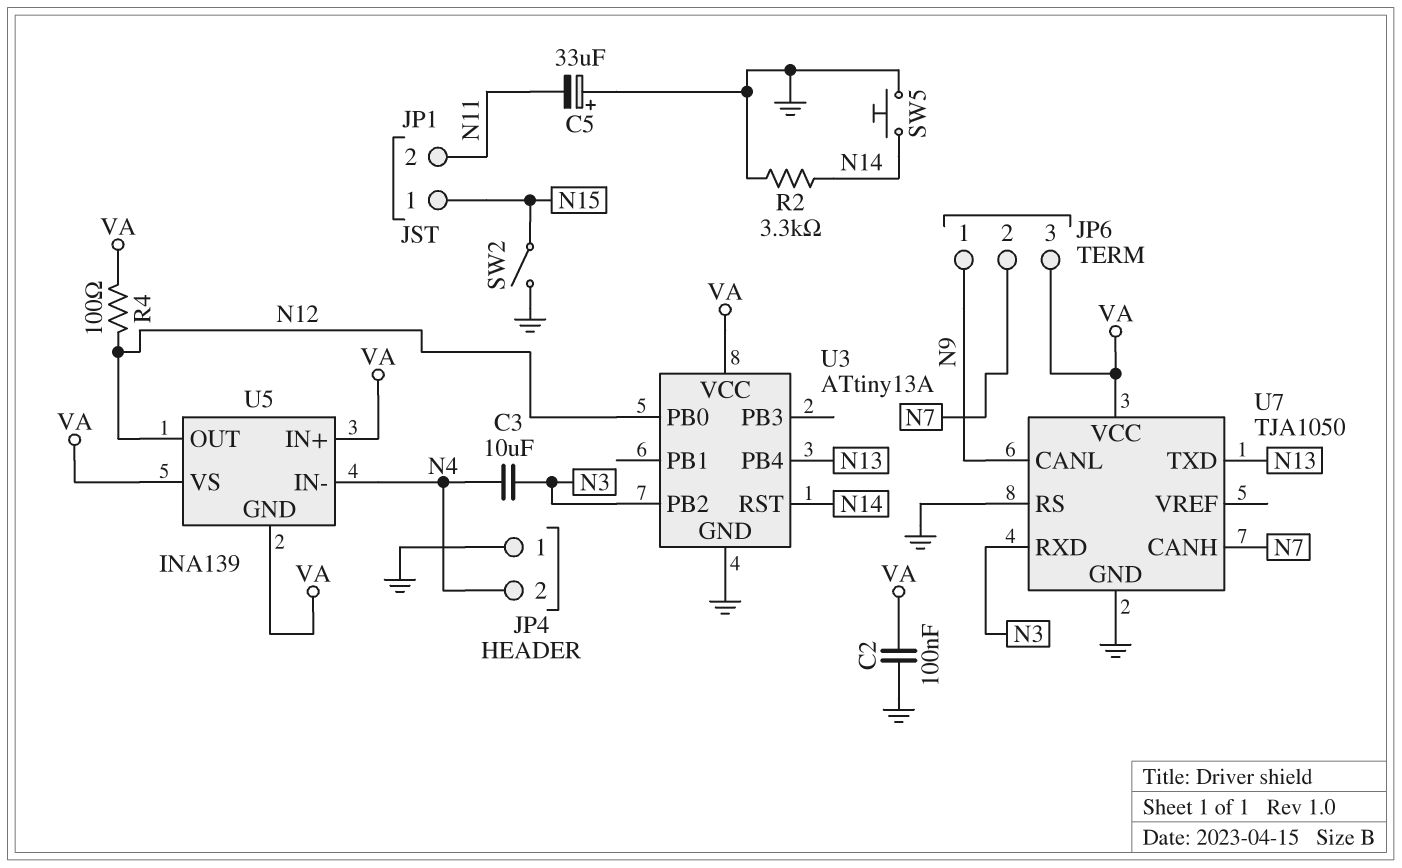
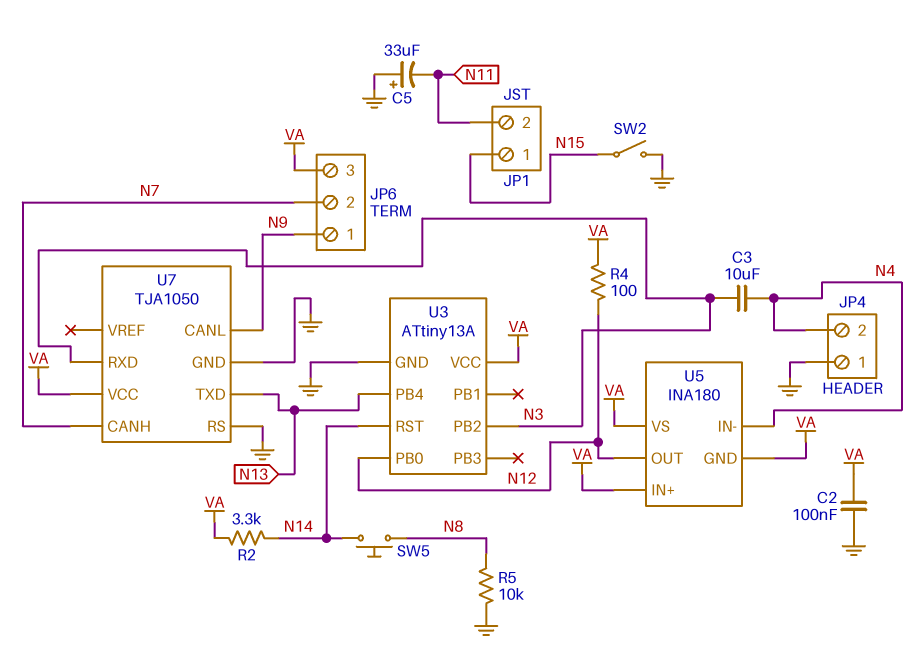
R2: 3.3k (GND, N14) -> 3.3k (N14, VA)
R5: none -> 10k (GND, N8)
SW5: button (GND, N14) -> button (N8, N14)
U5: INA139 -> INA180

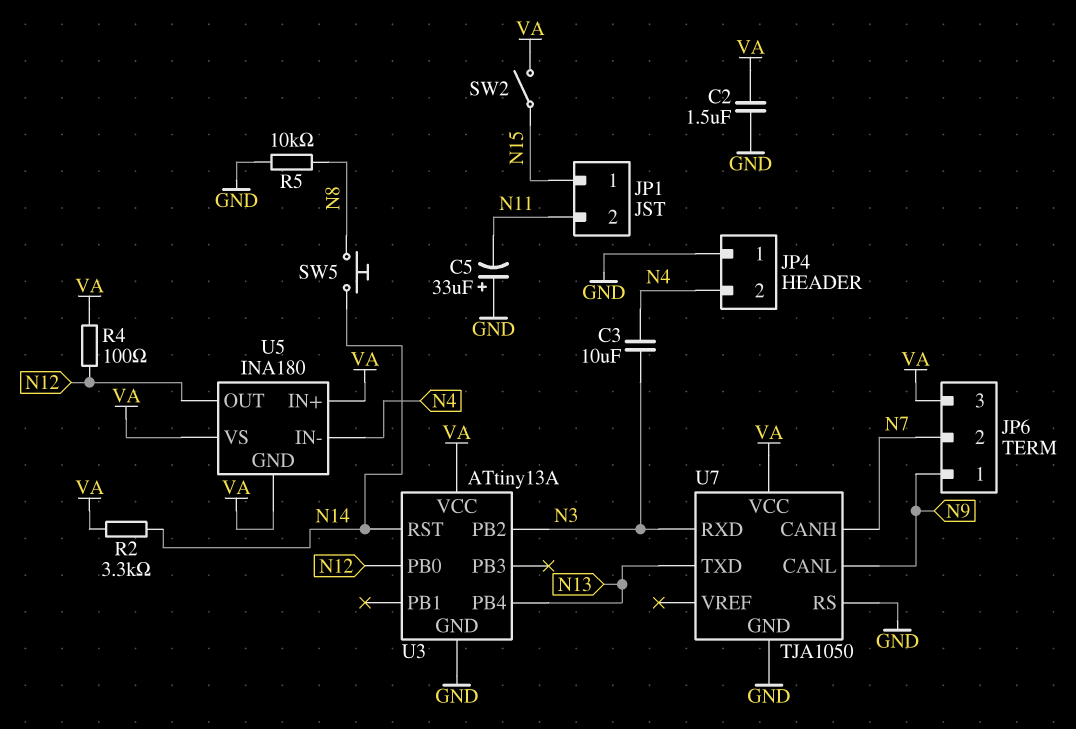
C2: 100nF (GND, VA) -> 1.5uF (GND, VA)
SW2: switch (GND, N15) -> switch (N15, VA)

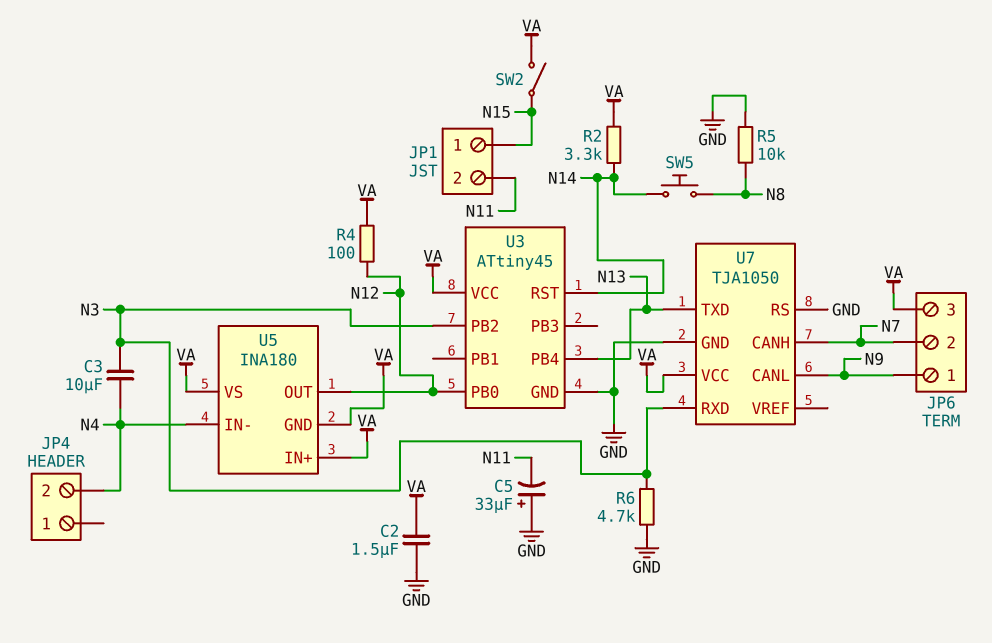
JP4 pin 1: GND -> none
R6: none -> 4.7k (GND, N3)
U3: ATtiny13A -> ATtiny45

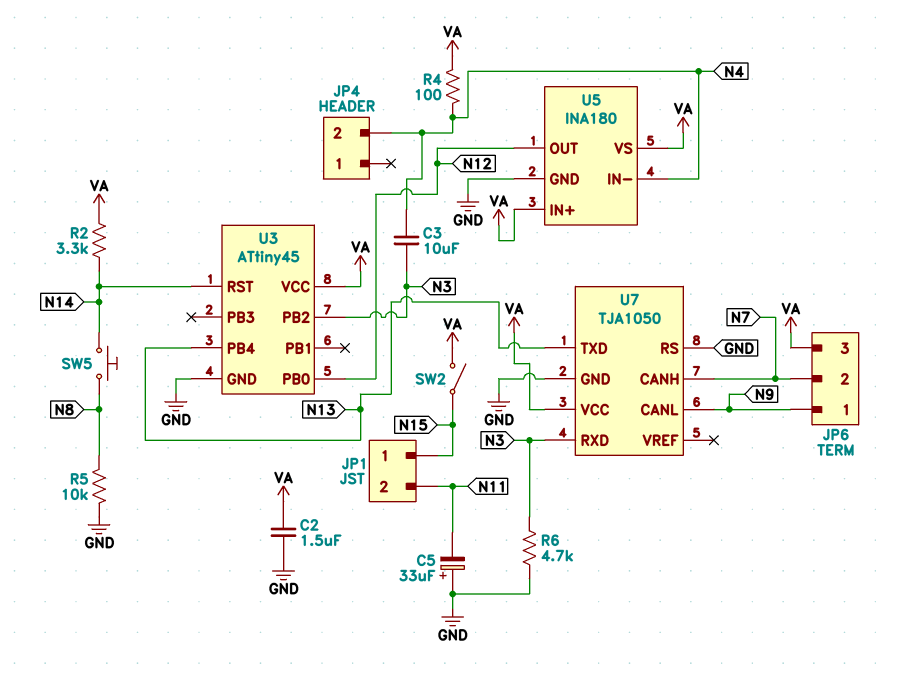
R4: 100 (N12, VA) -> 100 (N4, VA)
U5 pin GND: VA -> GND

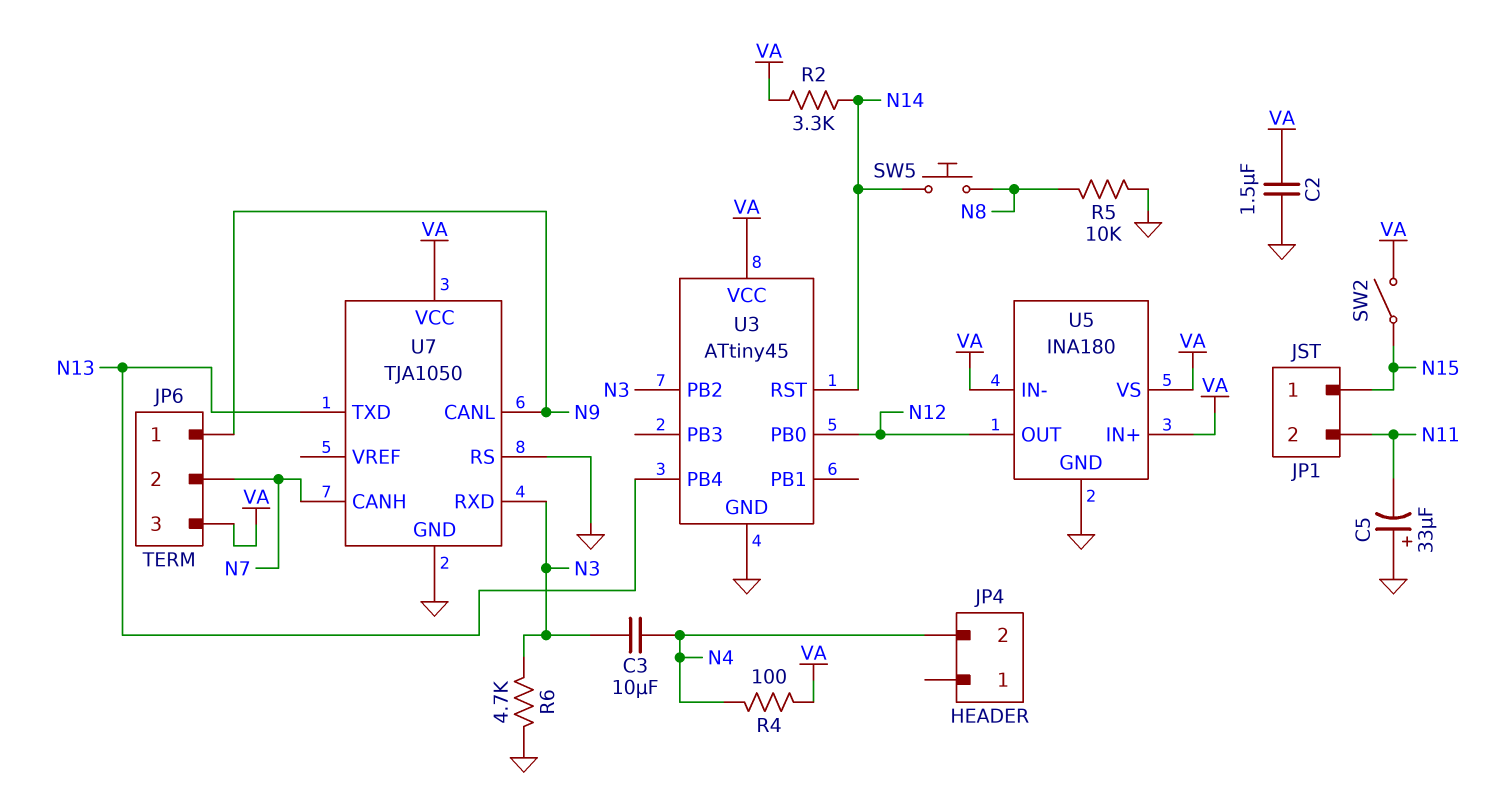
U5 pin IN-: N4 -> VA

